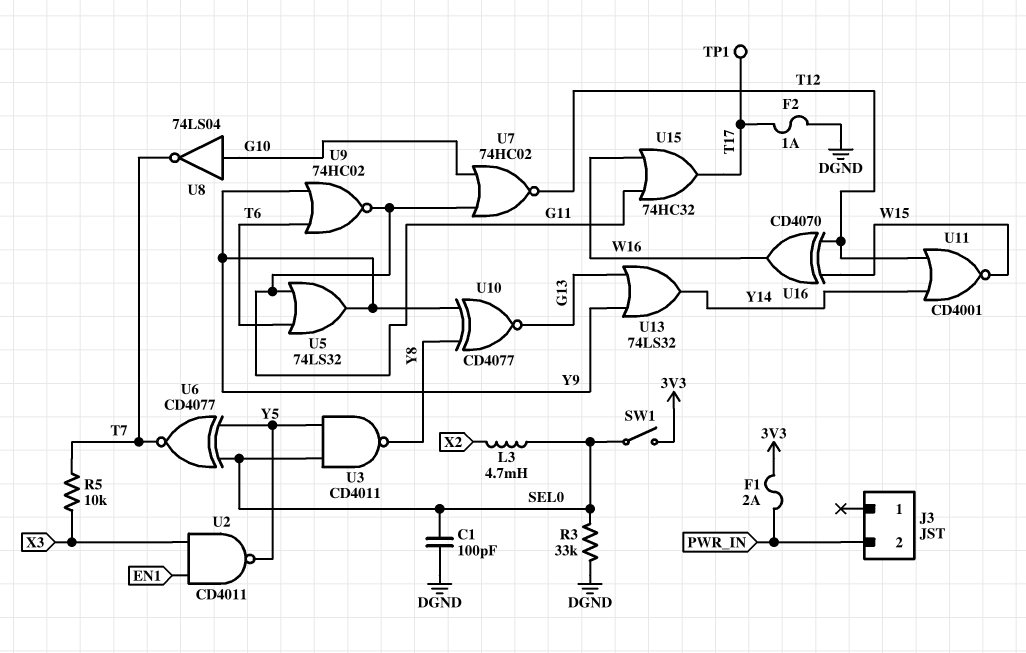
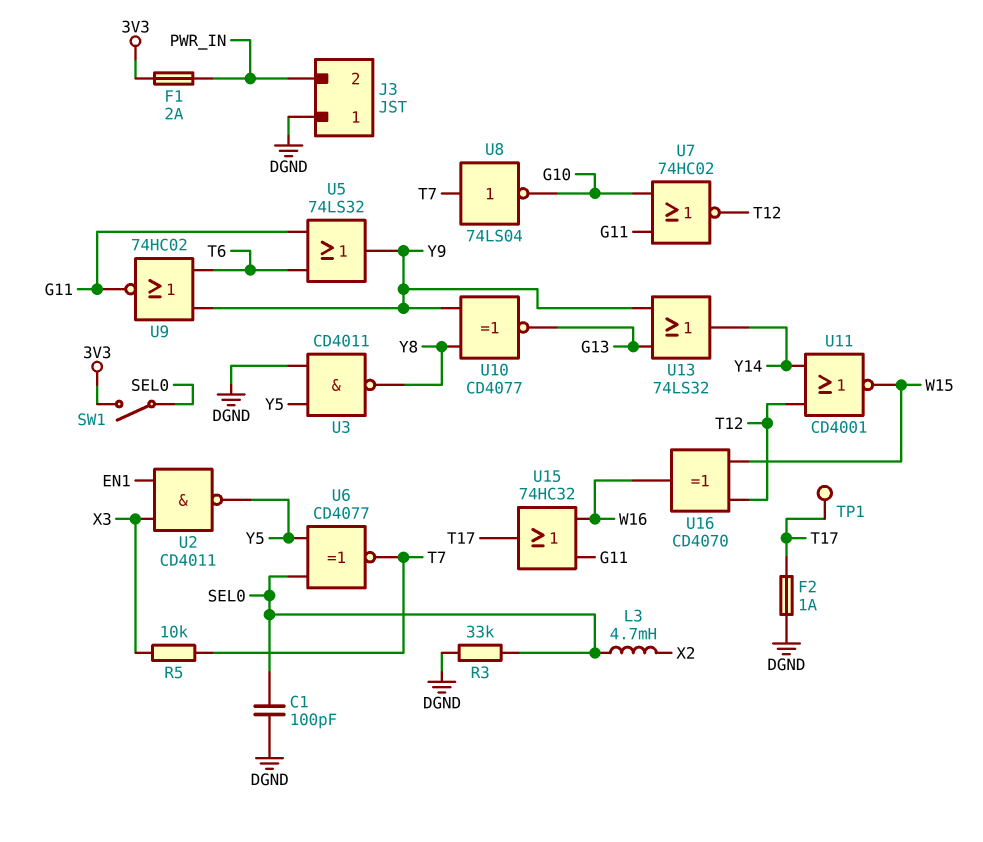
J3 pin 1: none -> DGND
U3: NAND CD4011 (in SEL0, in Y5, out Y8) -> NAND CD4011 (in DGND, in Y5, out Y8)
U8: NOT 74LS04 (in G10, out T7) -> NOT 74LS04 (in T7, out G10)

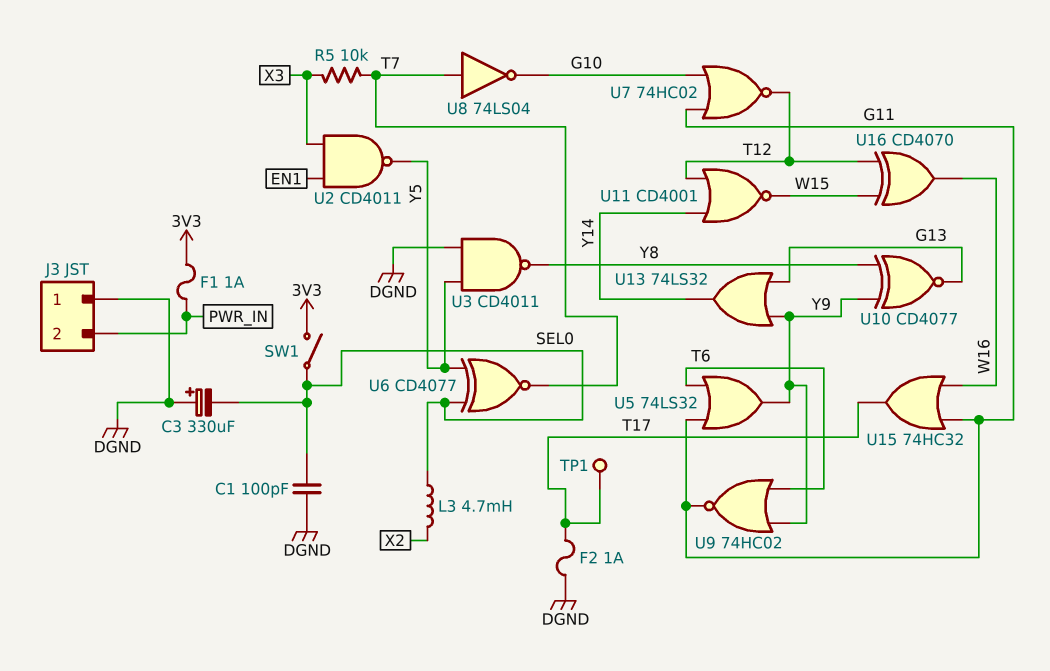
C3: none -> 330uF (plus DGND, minus SEL0)
F1: 2A (3V3, PWR_IN) -> 1A (3V3, PWR_IN)
R3: 33k (DGND, SEL0) -> none

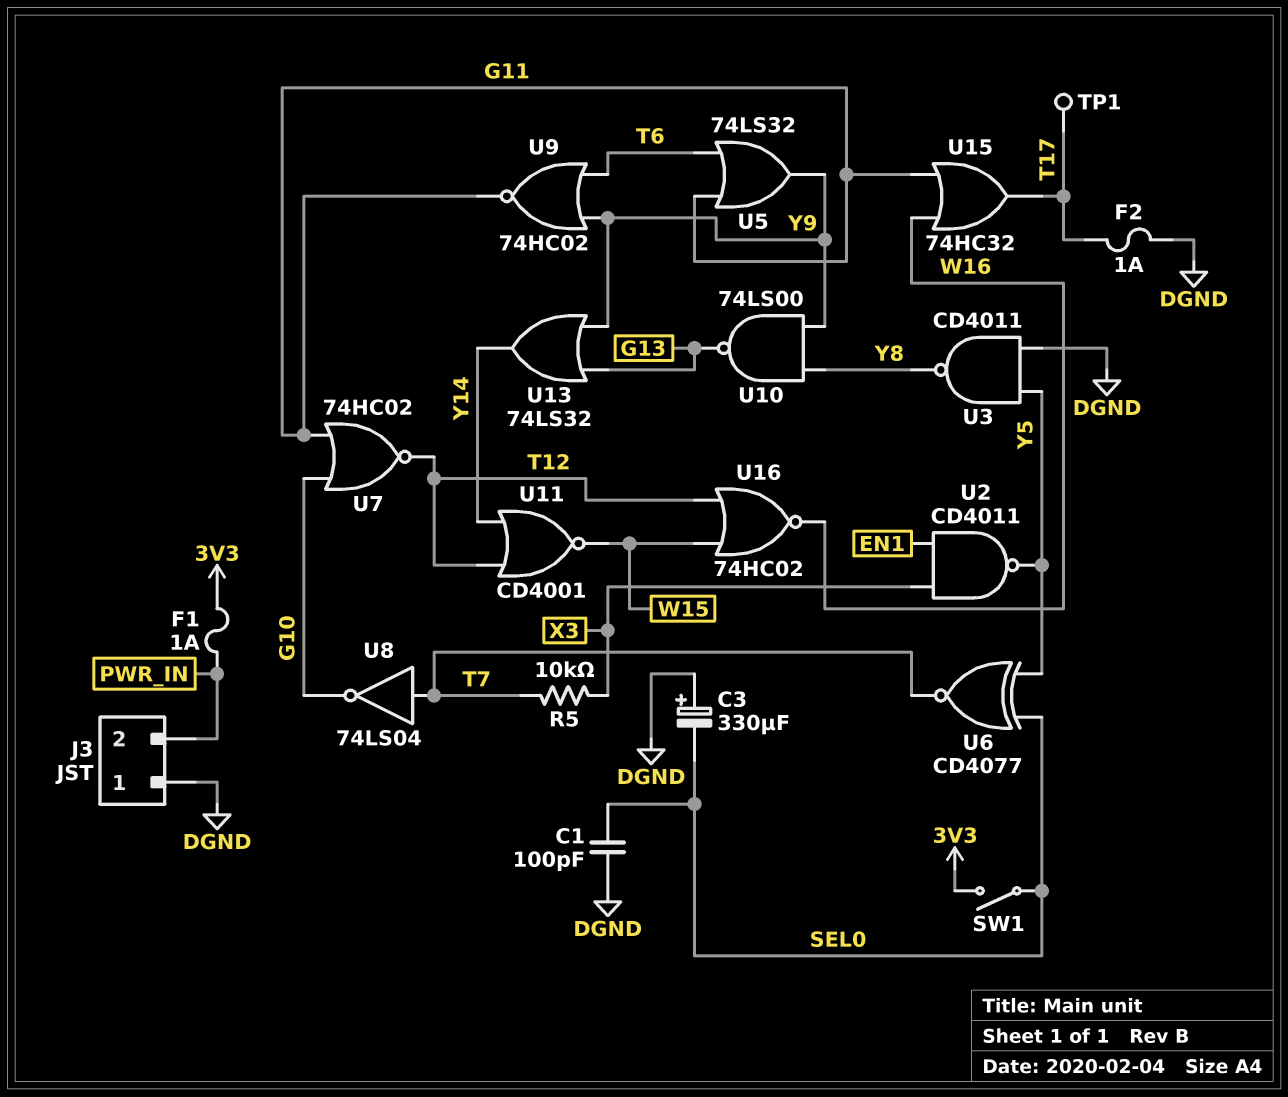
L3: 4.7mH (SEL0, X2) -> none
U10: XNOR CD4077 (in Y8, in Y9, out G13) -> NAND 74LS00 (in Y8, in Y9, out G13)
U16: XOR CD4070 (in T12, in W15, out W16) -> NOR 74HC02 (in T12, in W15, out W16)

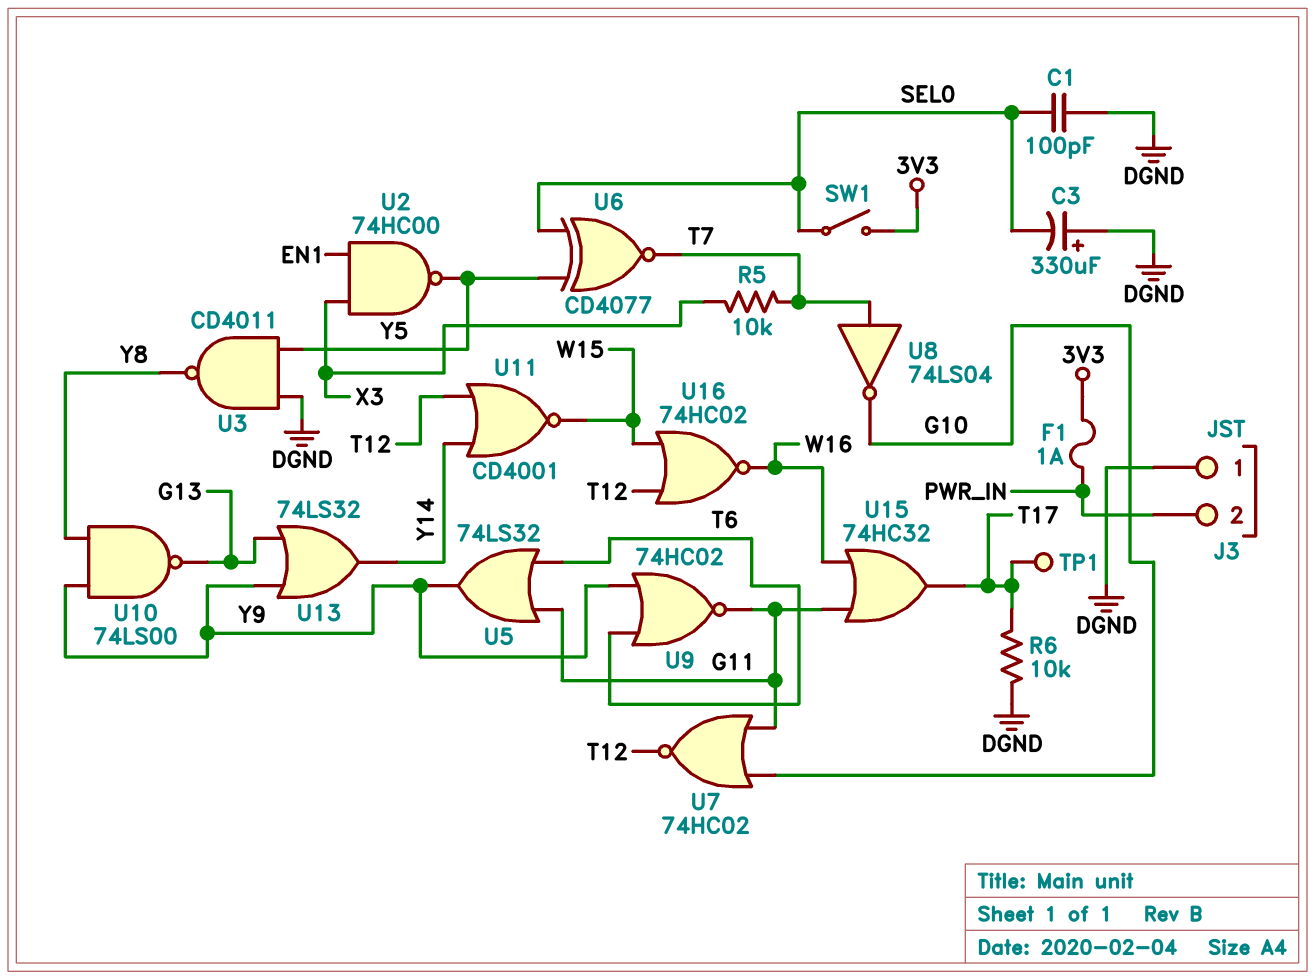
F2: 1A (DGND, T17) -> none
R6: none -> 10k (DGND, T17)
U2: NAND CD4011 (in EN1, in X3, out Y5) -> NAND 74HC00 (in EN1, in X3, out Y5)

